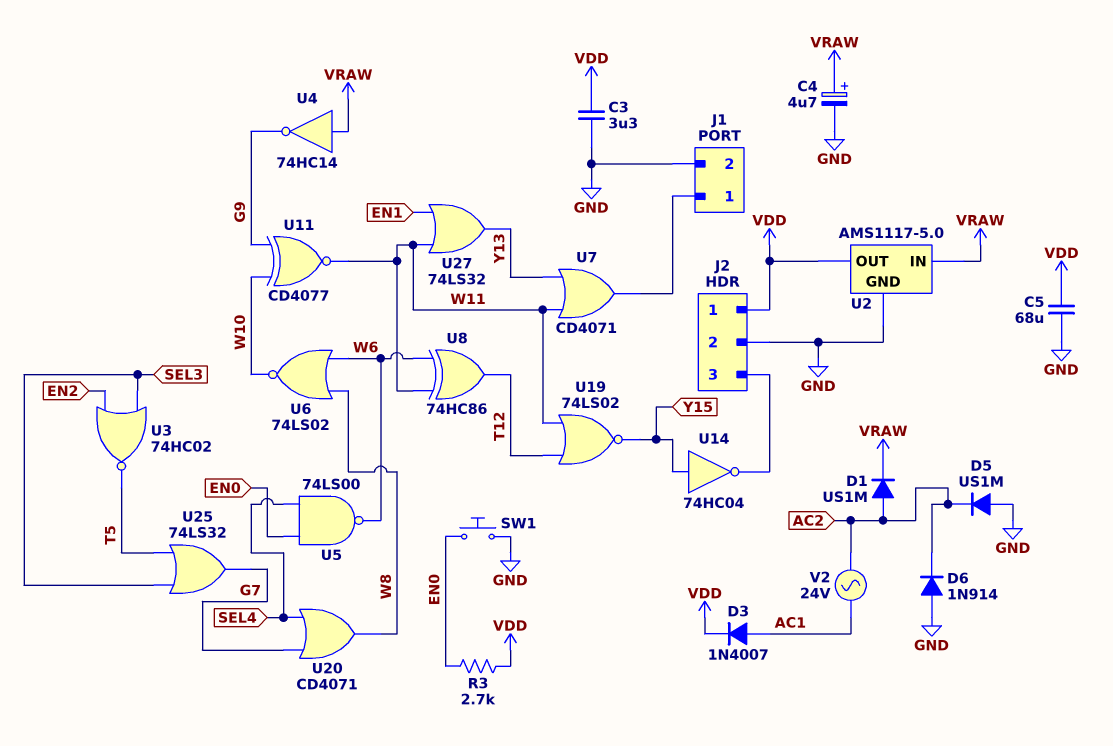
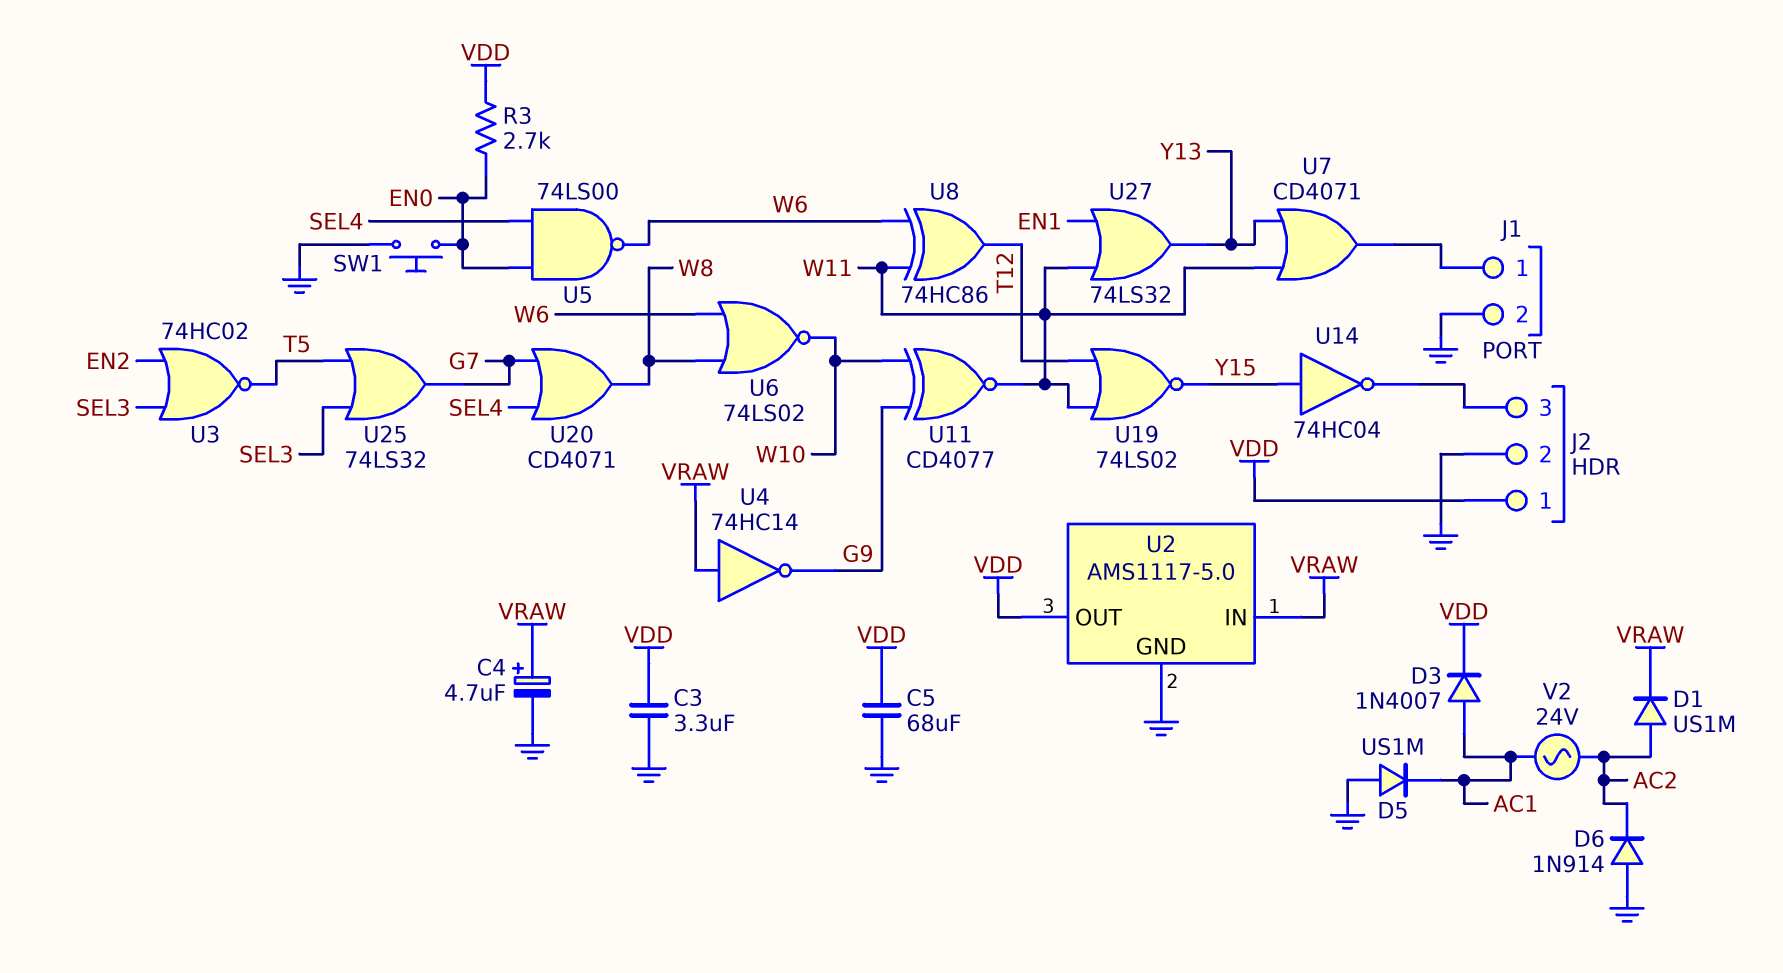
D5: diode US1M (A GND, K AC2) -> diode US1M (A GND, K AC1)

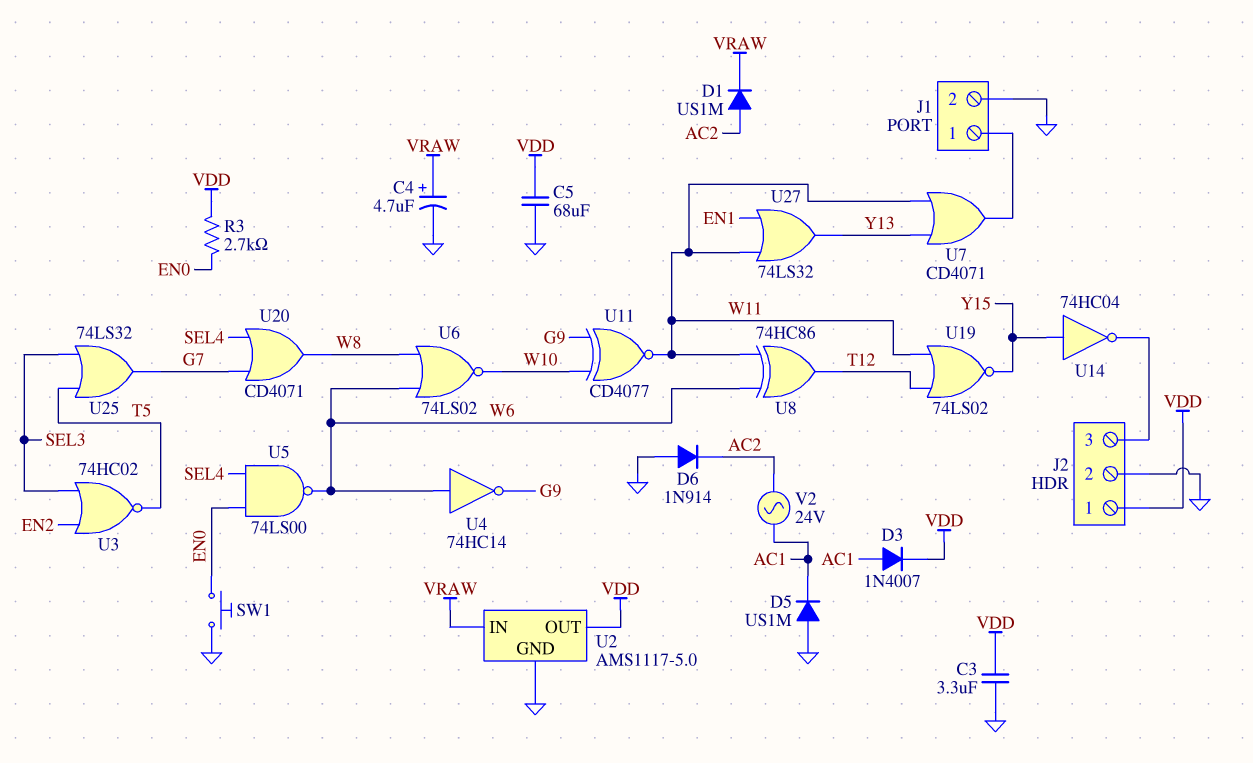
U4: NOT 74HC14 (in VRAW, out G9) -> NOT 74HC14 (in W6, out G9)

